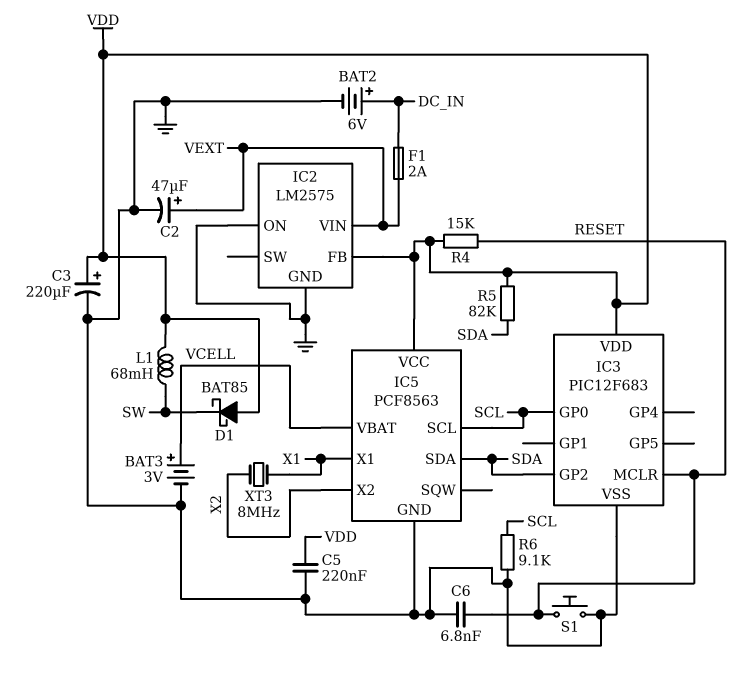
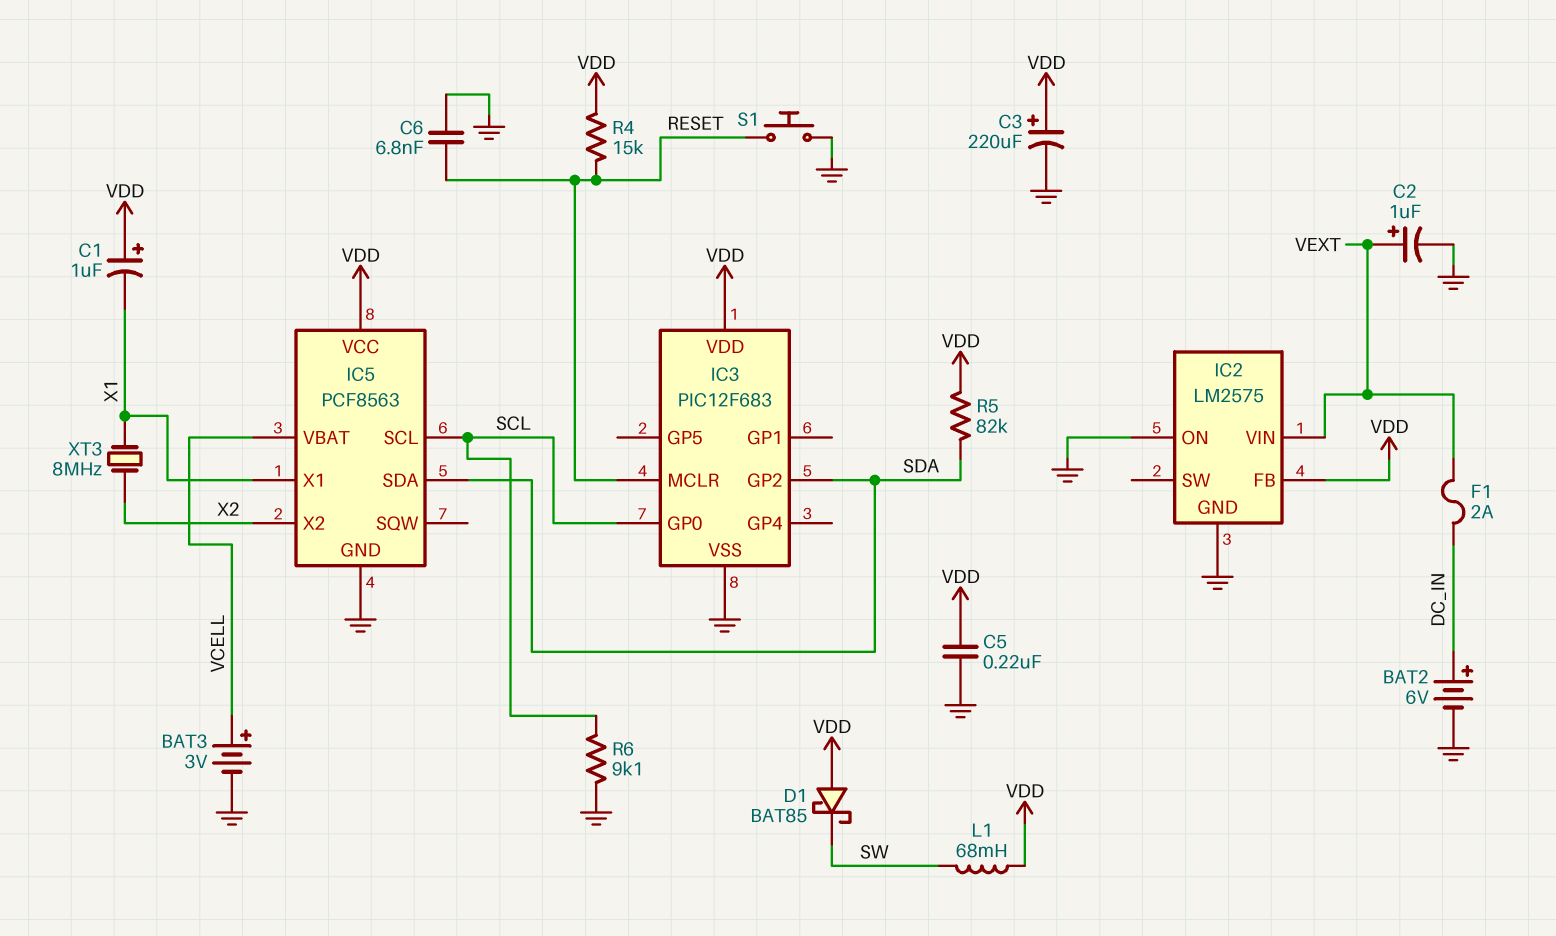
C1: none -> 1uF (plus VDD, minus X1)
C2: 47uF (plus VEXT, minus GND) -> 1uF (plus VEXT, minus GND)

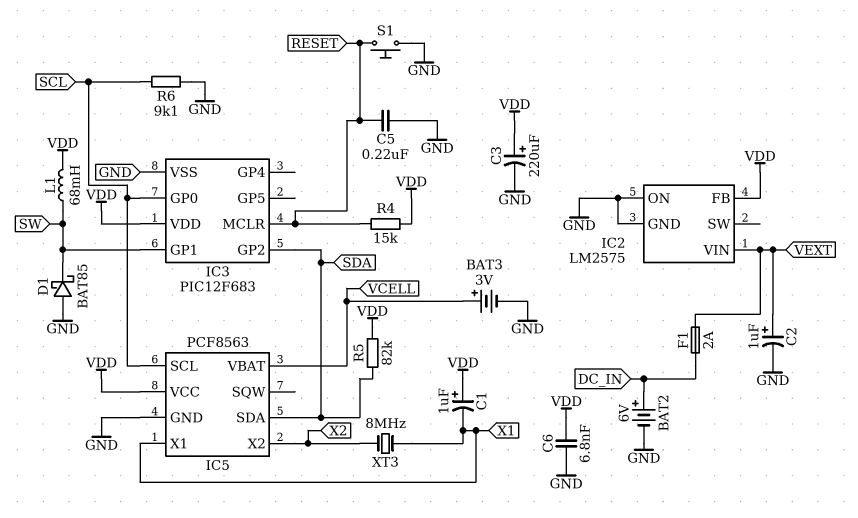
C5: 220nF (GND, VDD) -> 220nF (GND, RESET)
C6: 6.8nF (GND, RESET) -> 6.8nF (GND, VDD)
D1: schottky BAT85 (A VDD, K SW) -> schottky BAT85 (A GND, K SW)
IC3 pin GP1: none -> SW

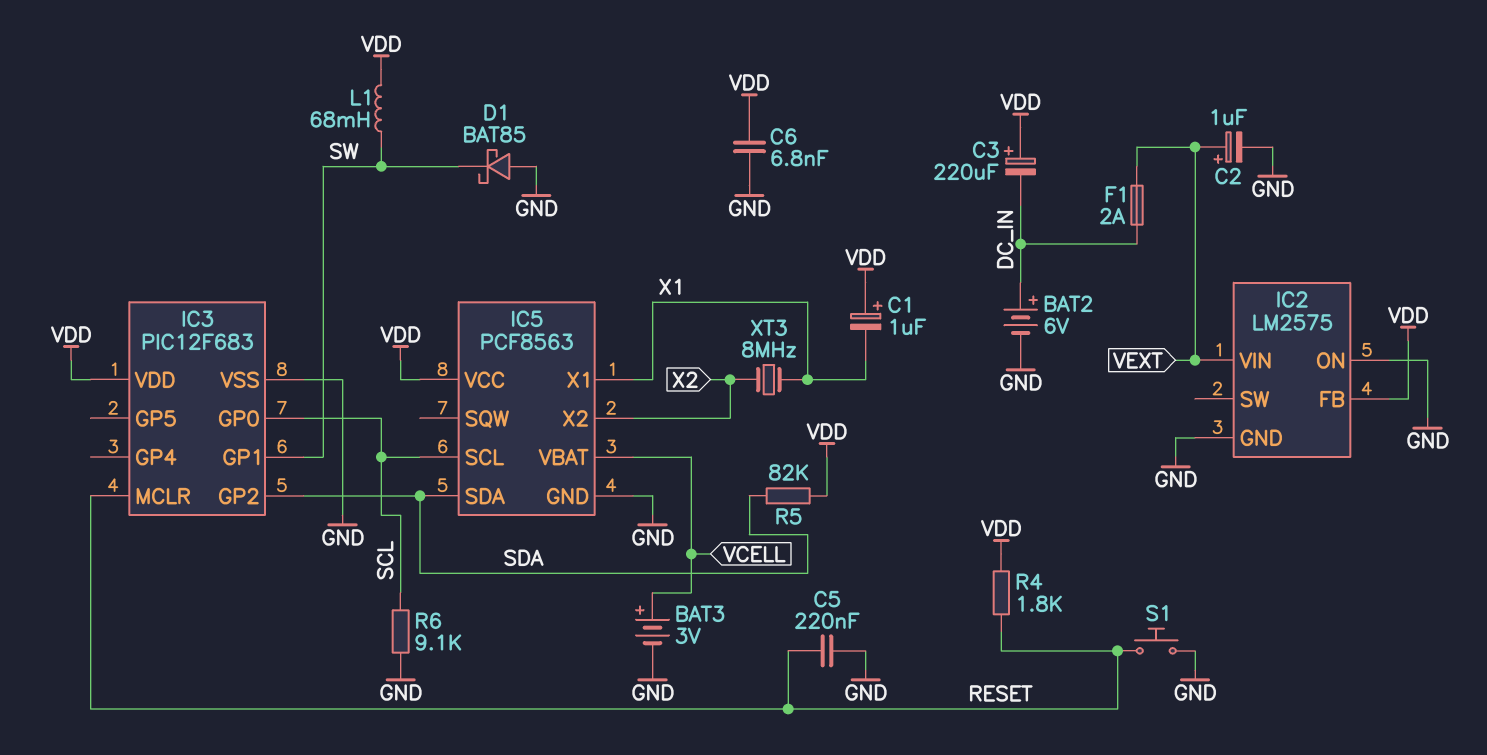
C3: 220uF (plus VDD, minus GND) -> 220uF (plus VDD, minus DC_IN)
R4: 15k (RESET, VDD) -> 1.8k (RESET, VDD)

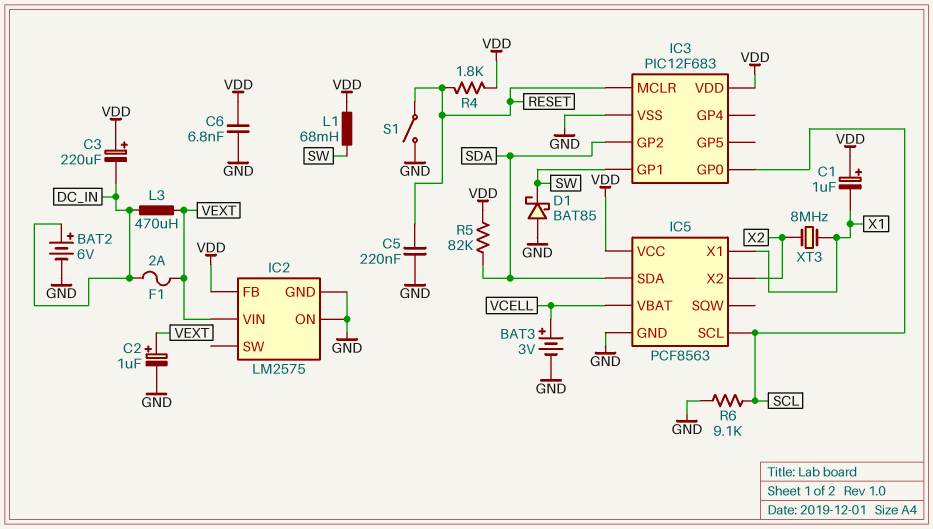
L3: none -> 470uH (DC_IN, VEXT)
S1: button (GND, RESET) -> switch (GND, RESET)

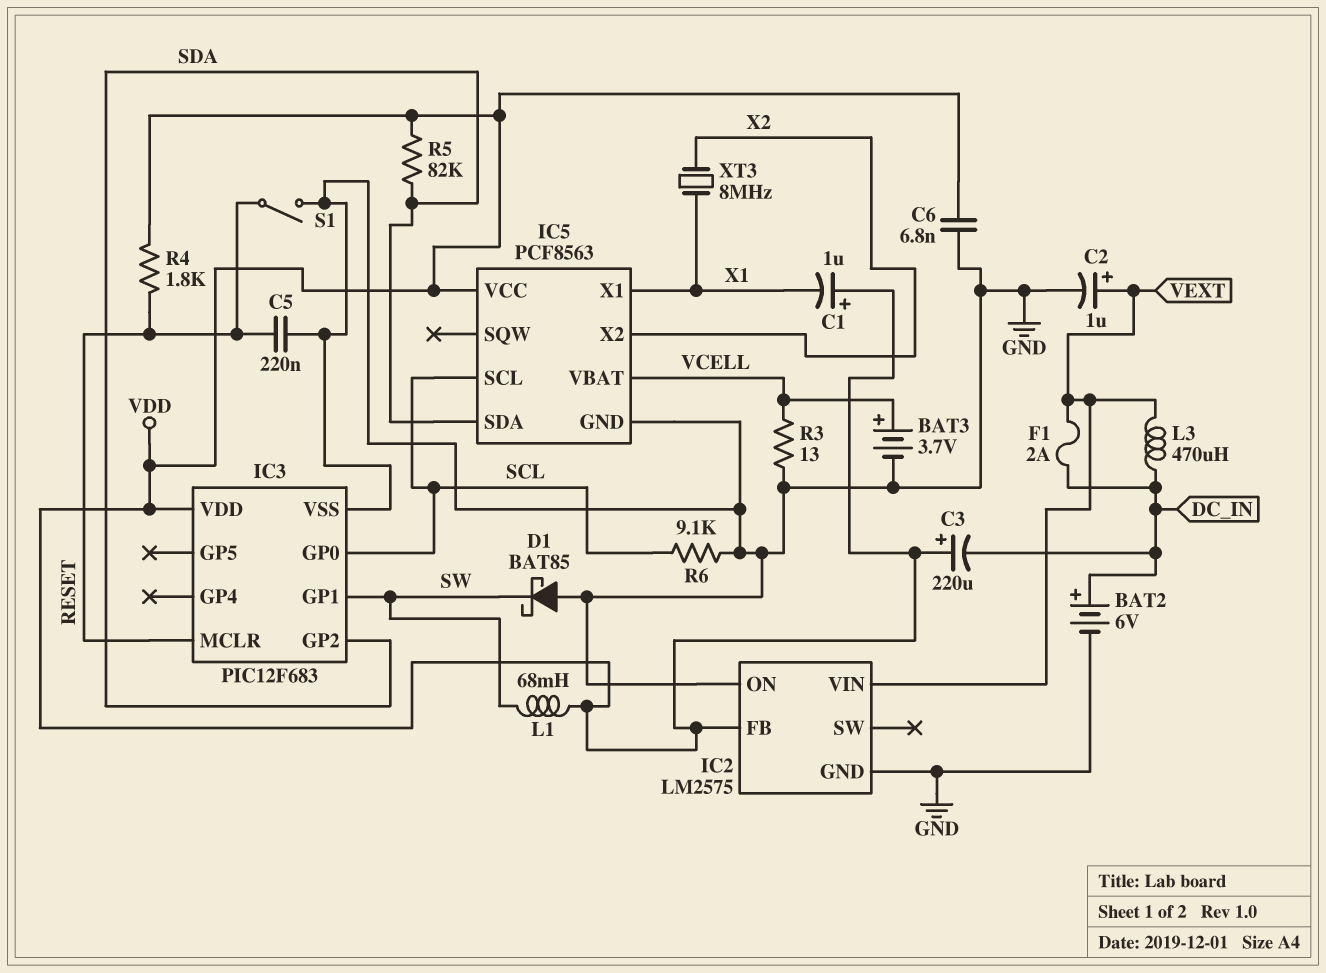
BAT3: 3V (plus VCELL, minus GND) -> 3.7V (plus VCELL, minus GND)
R3: none -> 13 (GND, VCELL)

